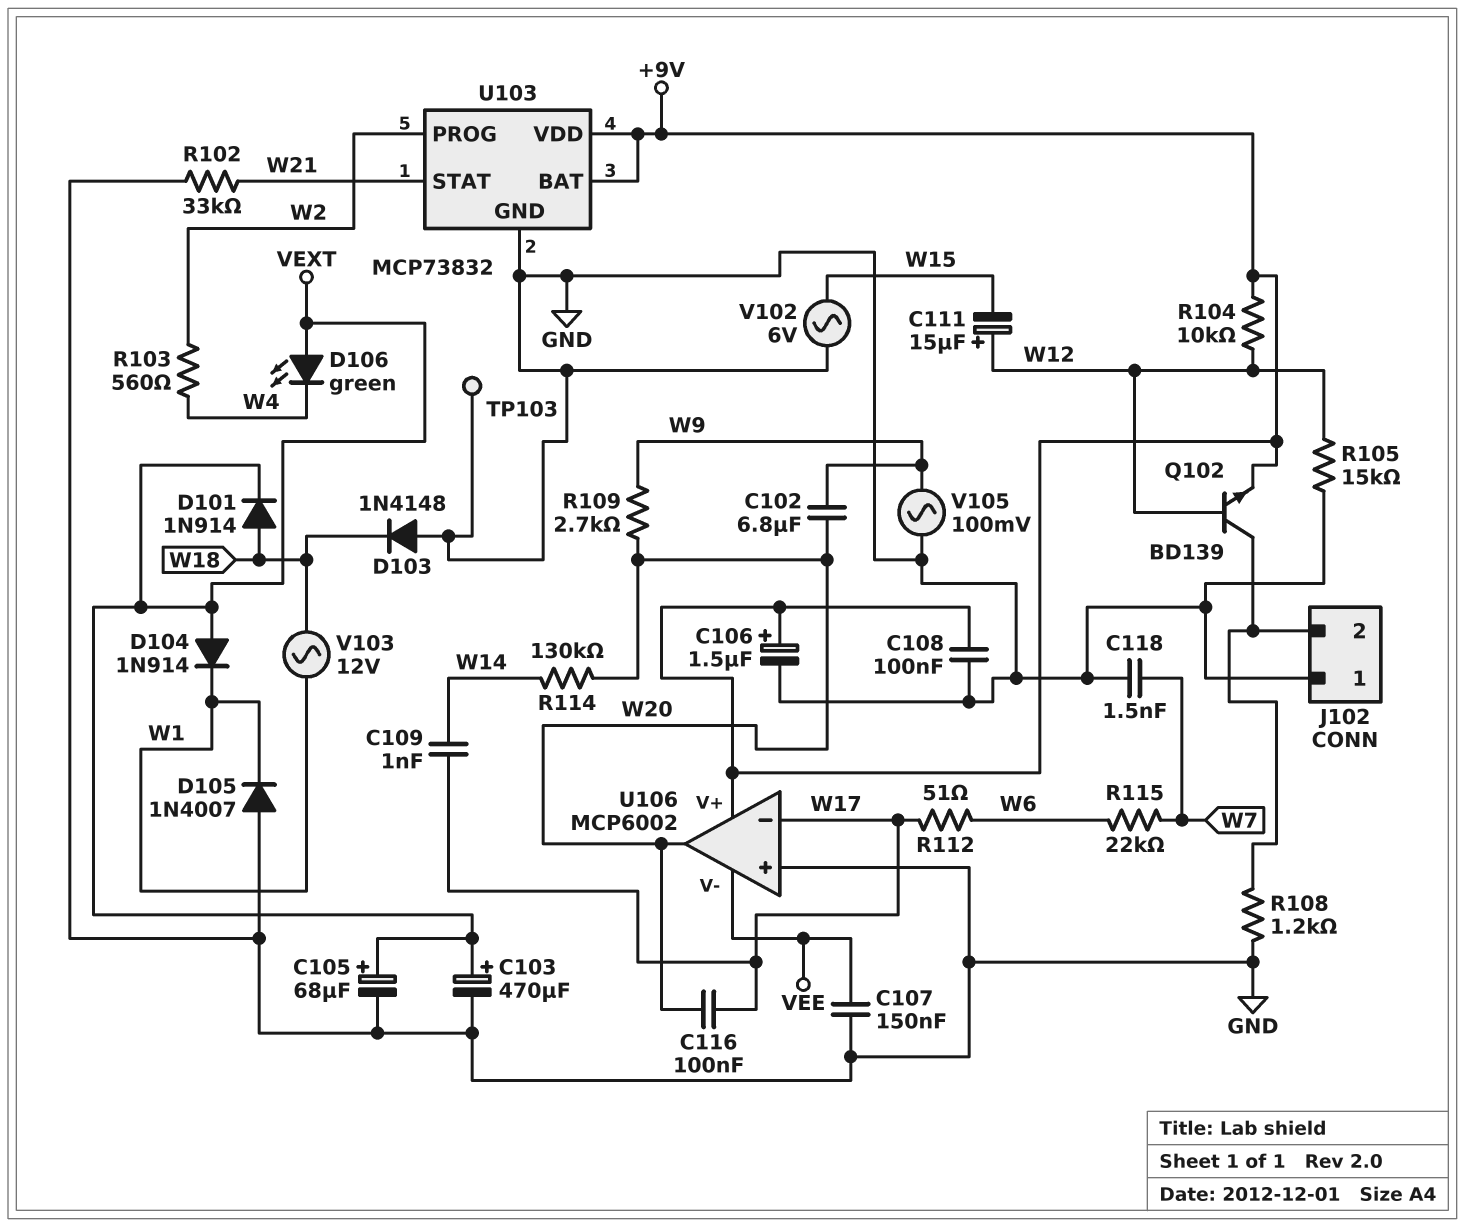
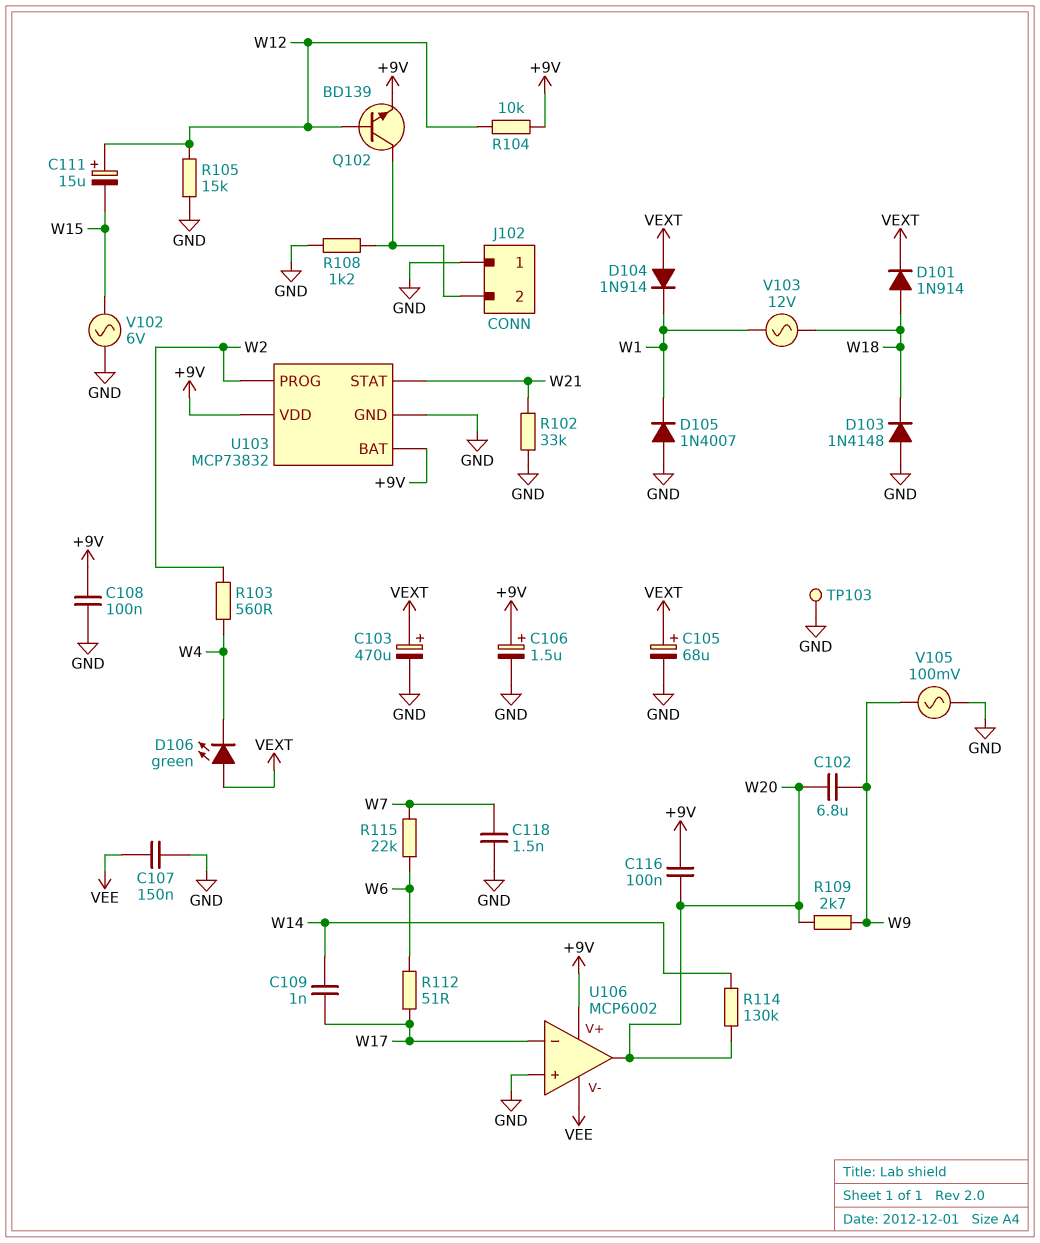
C116: 100nF (W17, W20) -> 100nF (+9V, W20)

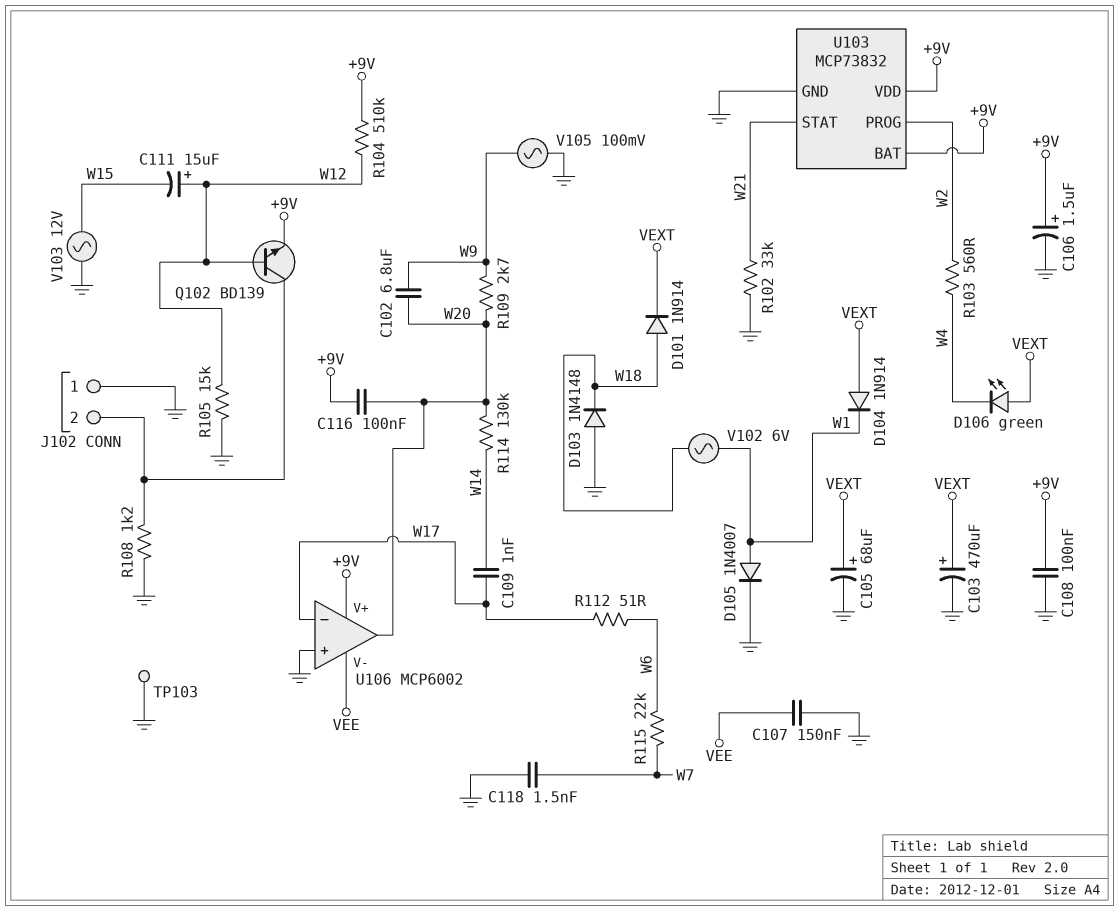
D105: diode 1N4007 (A GND, K W1) -> diode 1N4007 (A W1, K GND)
R104: 10k (+9V, W12) -> 510k (+9V, W12)
V102: AC 6V (GND, W15) -> AC 6V (W1, W18)
V103: AC 12V (W1, W18) -> AC 12V (GND, W15)

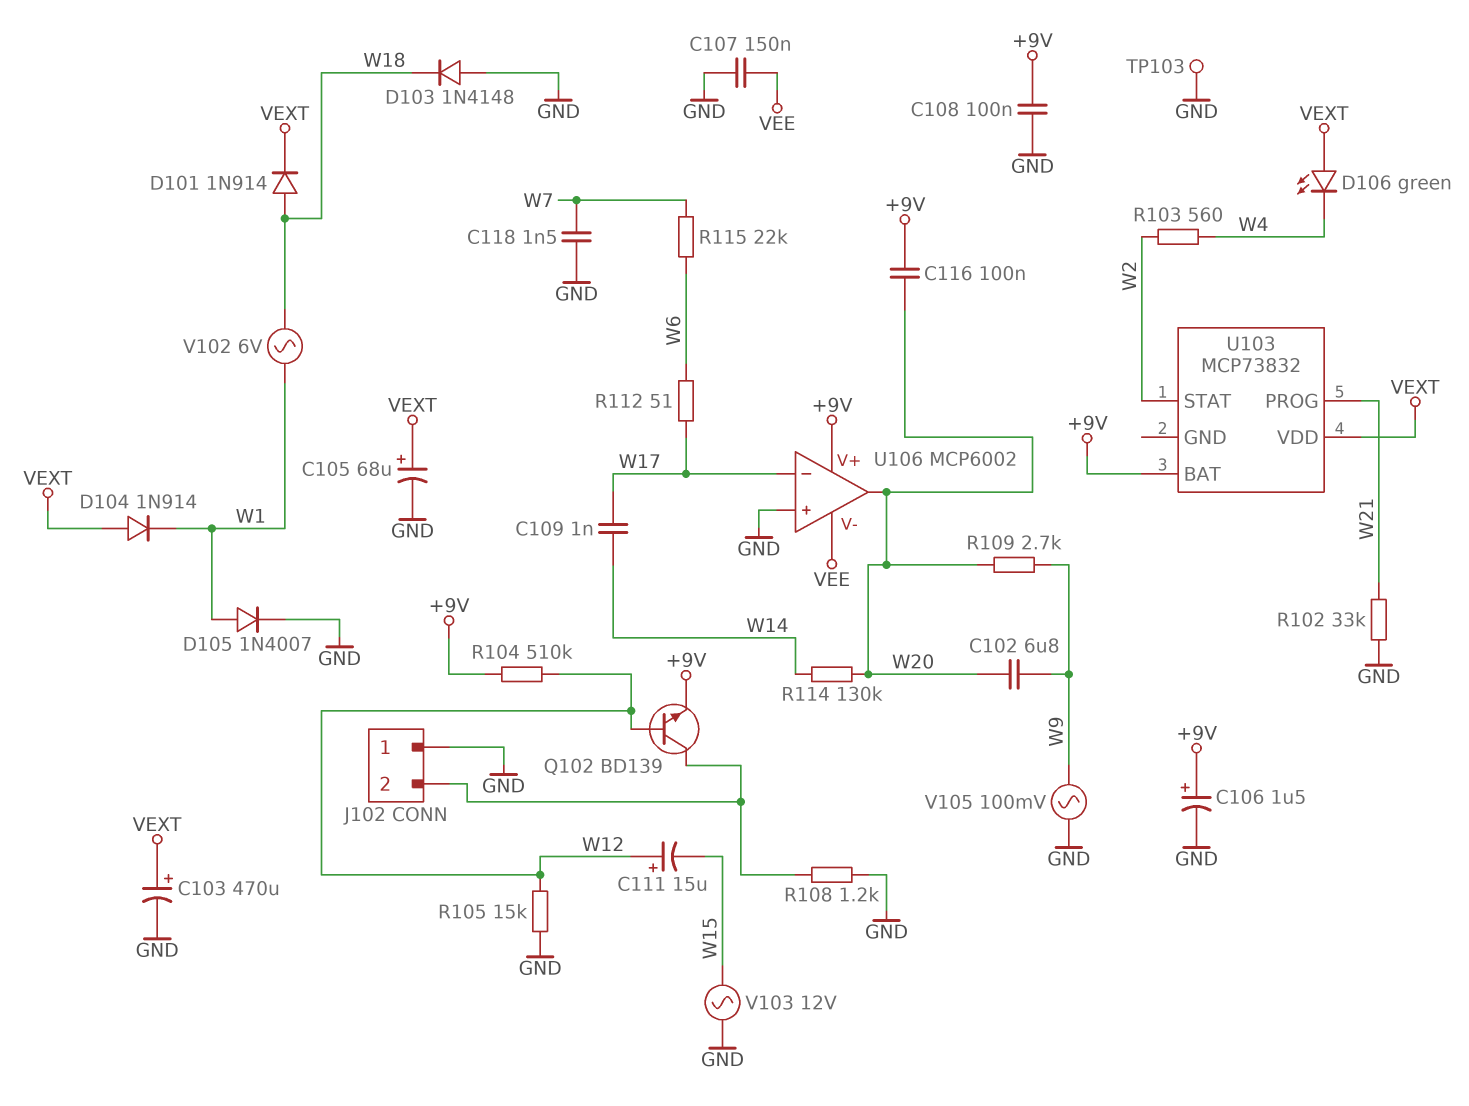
U103 pin GND: GND -> none
U103 pin PROG: W2 -> W21
U103 pin STAT: W21 -> W2
U103 pin VDD: +9V -> VEXT

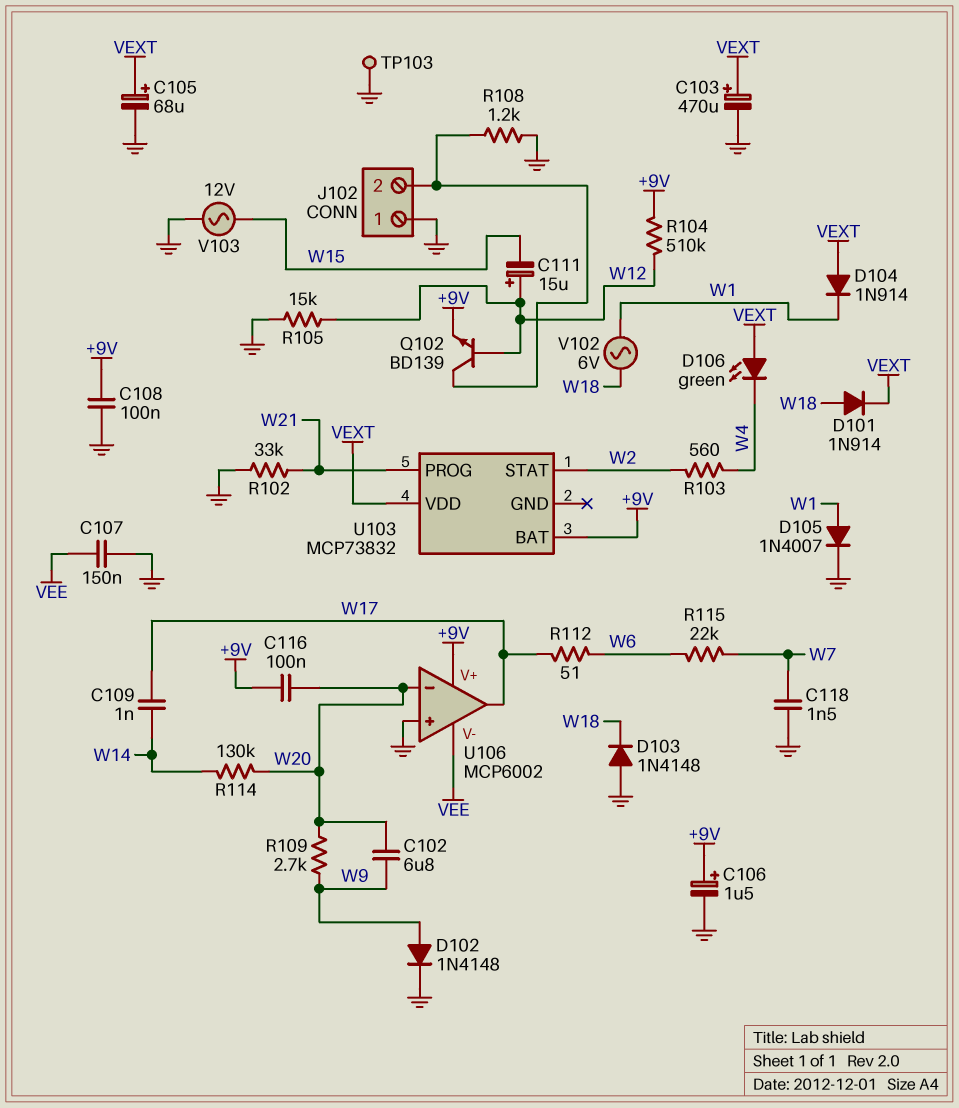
D102: none -> diode 1N4148 (A W9, K GND)
U106 pin in-: W17 -> W20
U106 pin out: W20 -> W17
V105: AC 100mV (GND, W9) -> none

